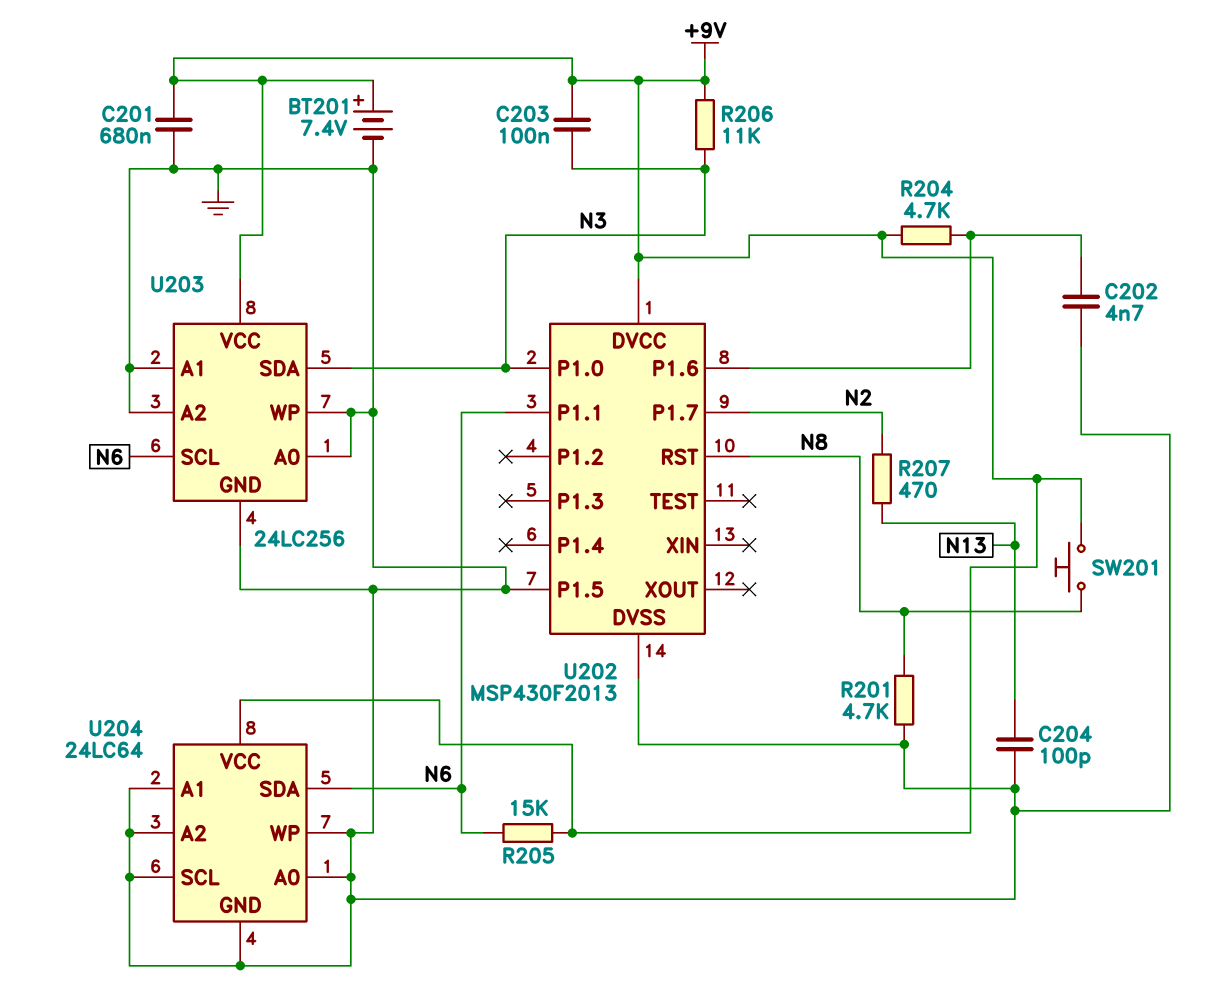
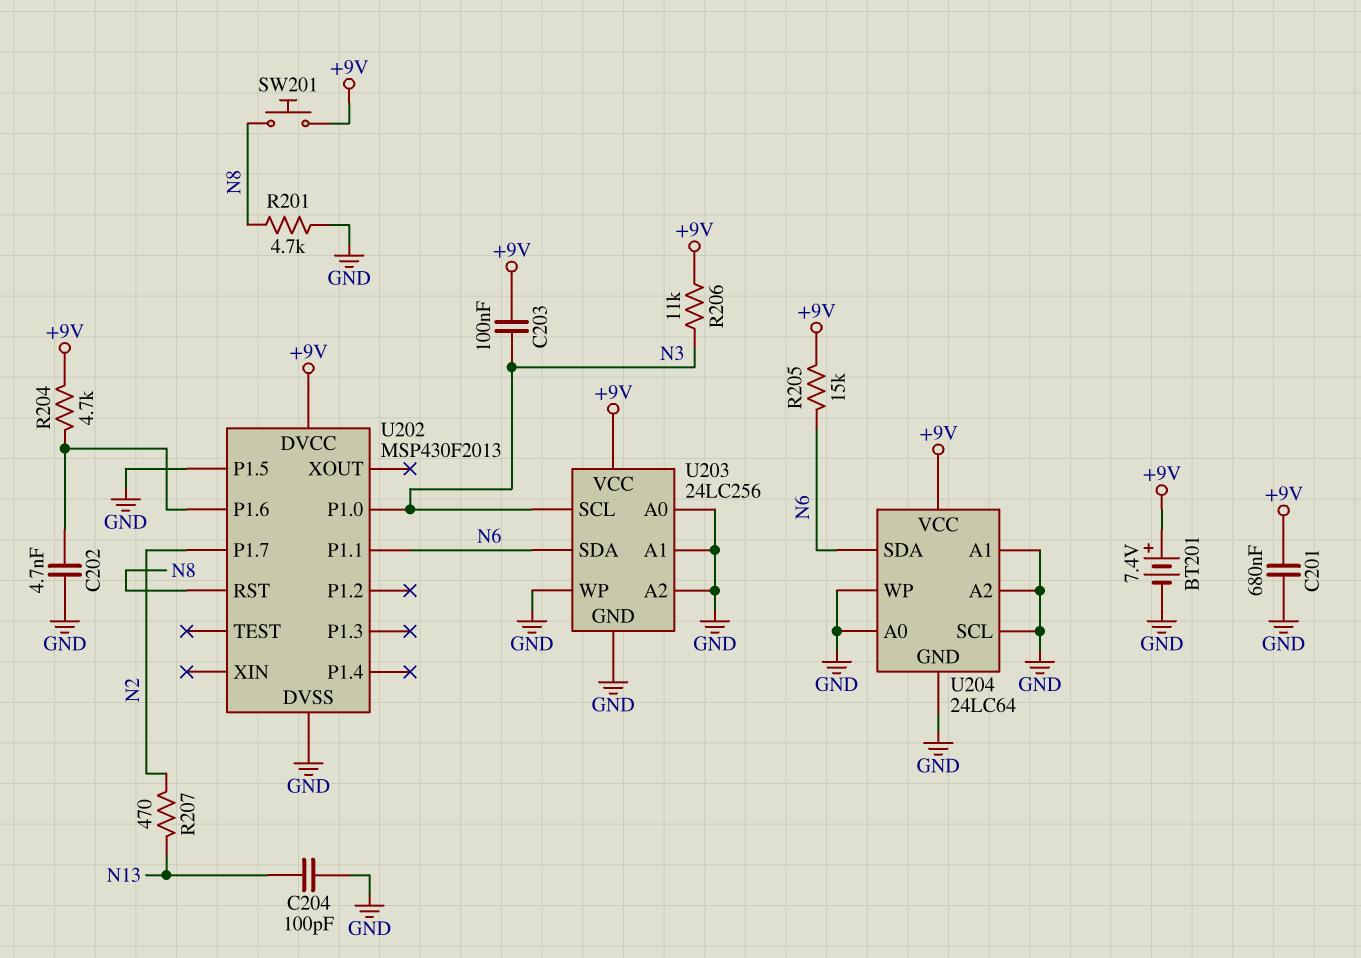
U203 pin SCL: N6 -> N3
U203 pin SDA: N3 -> N6

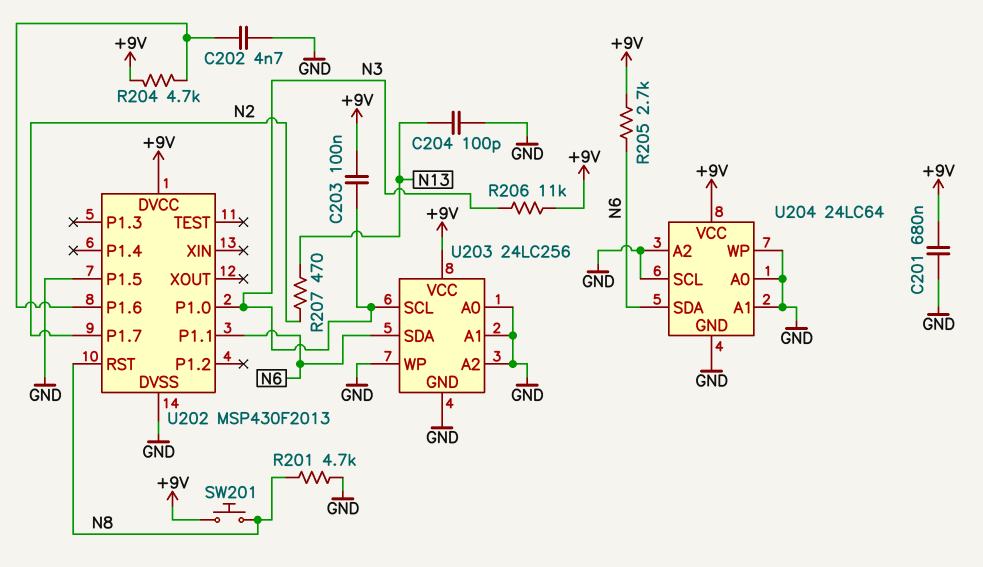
BT201: 7.4V (plus +9V, minus GND) -> none
R205: 15k (+9V, N6) -> 2.7k (+9V, N6)

